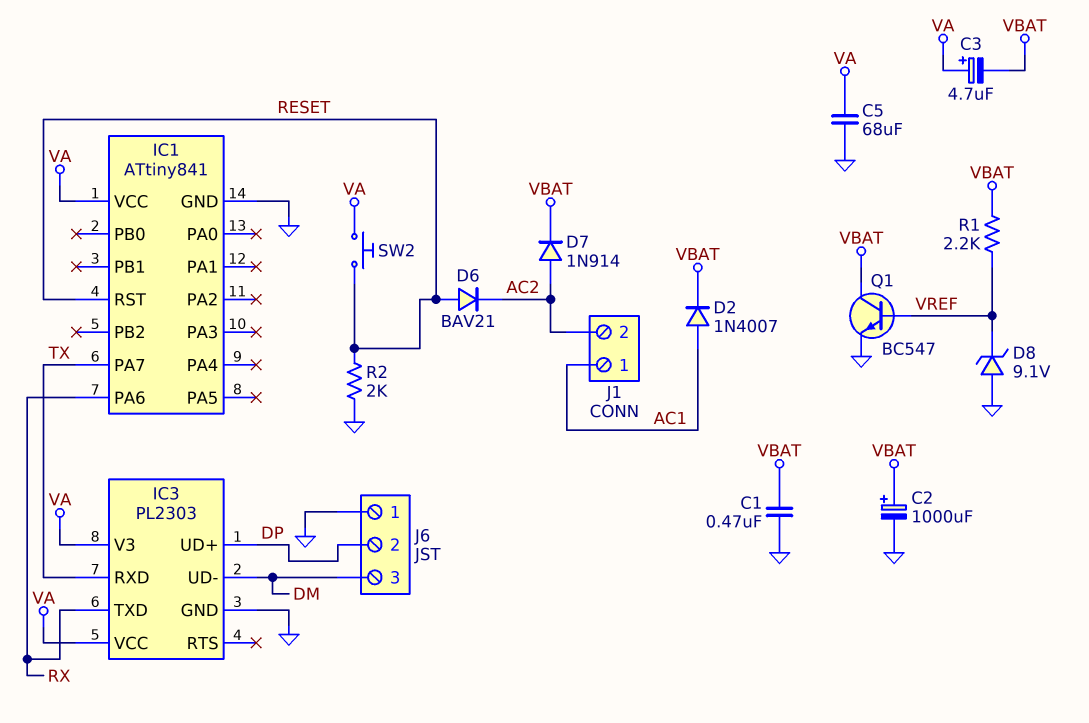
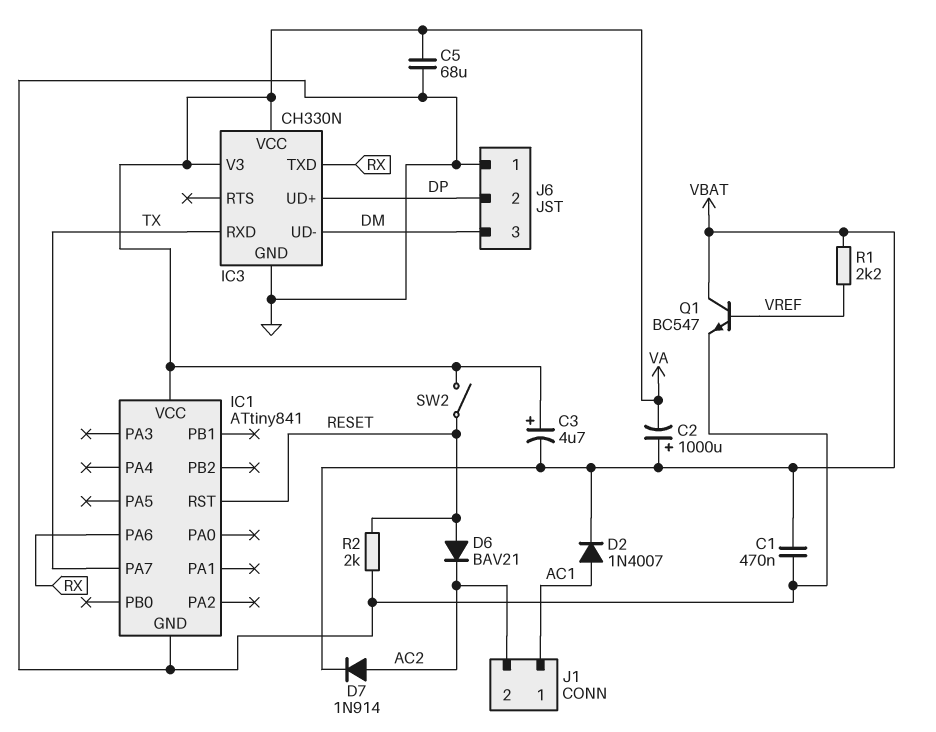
C2: 1000uF (plus VBAT, minus GND) -> 1000uF (plus VBAT, minus VA)
D8: zener 9.1V (A GND, K VREF) -> none
IC3: PL2303 -> CH330N
SW2: button (RESET, VA) -> switch (RESET, VA)

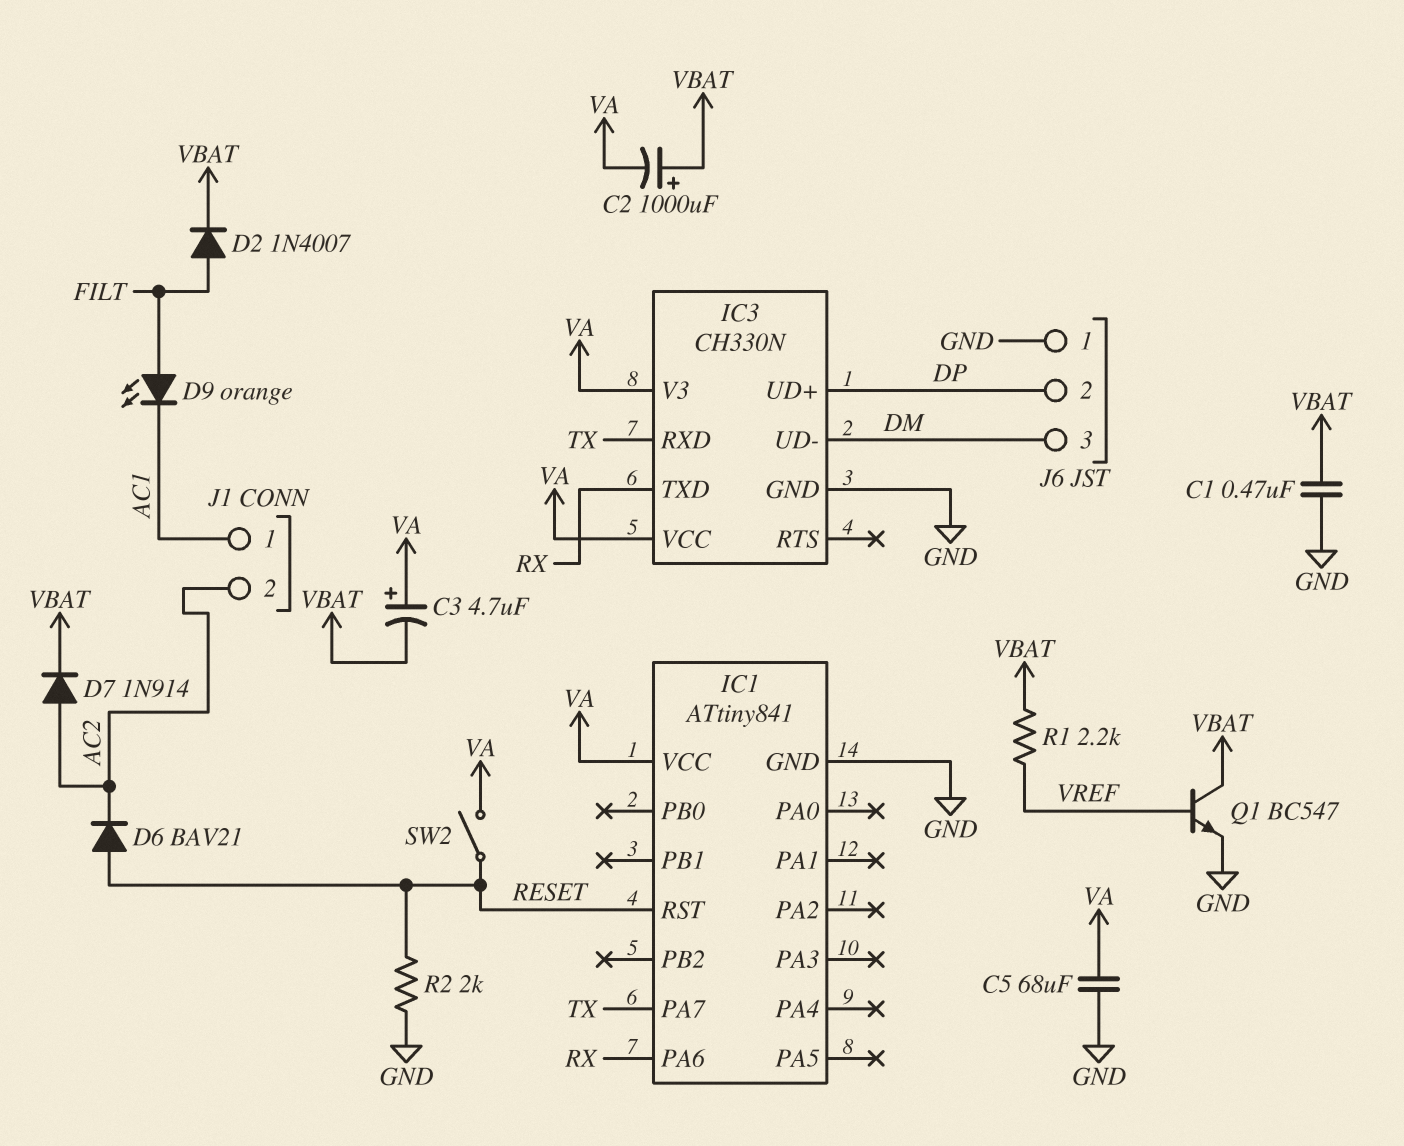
D2: diode 1N4007 (A AC1, K VBAT) -> diode 1N4007 (A FILT, K VBAT)
D9: none -> LED orange (A FILT, K AC1)

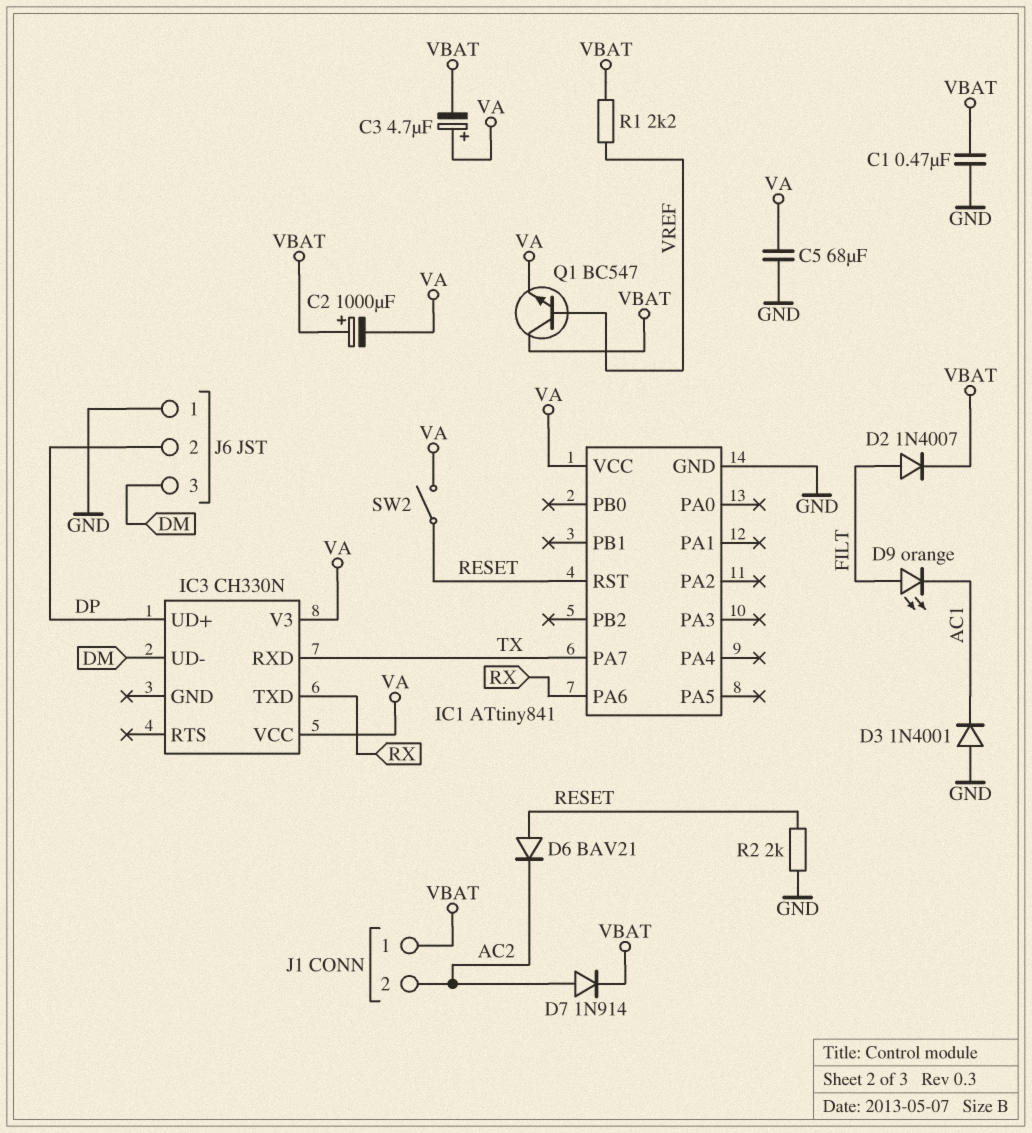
D3: none -> diode 1N4001 (A GND, K AC1)
IC3 pin GND: GND -> none
J1 pin 1: AC1 -> VBAT
Q1: NPN BC547 (B VREF, C VBAT, E GND) -> NPN BC547 (B VREF, C VBAT, E VA)

